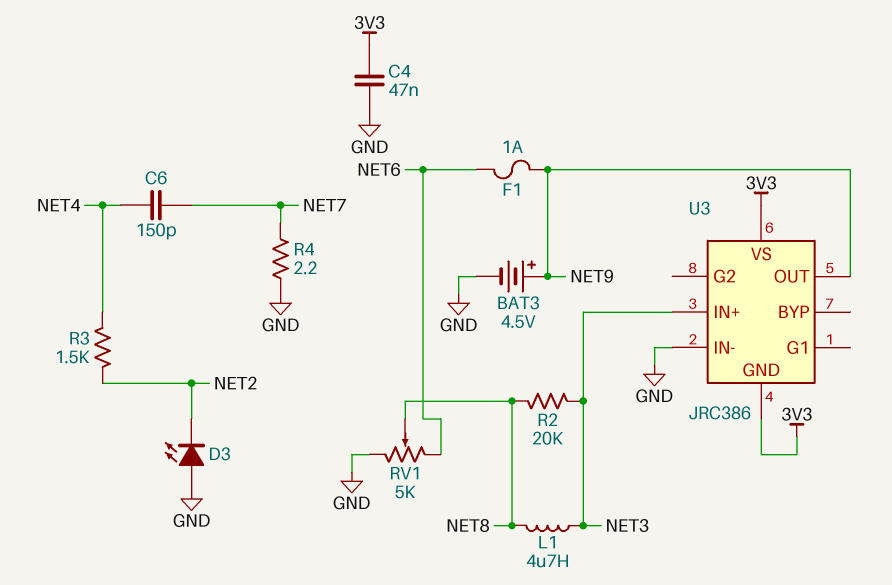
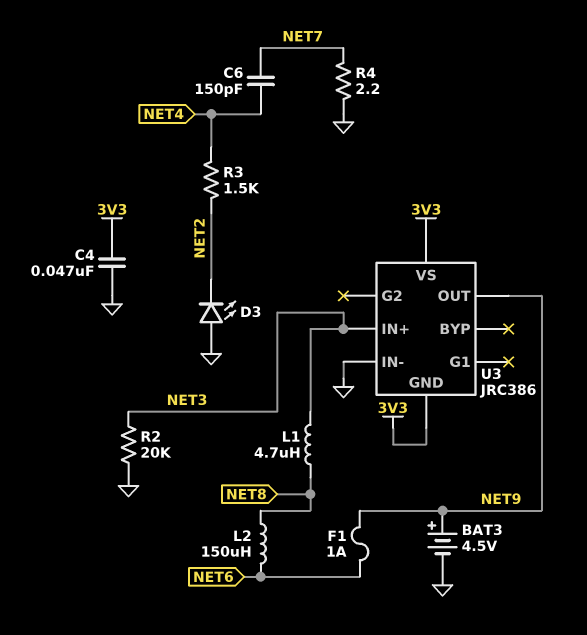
L2: none -> 150uH (NET6, NET8)
R2: 20k (NET3, NET8) -> 20k (GND, NET3)
RV1: 5k (GND, NET6, wiper NET8) -> none

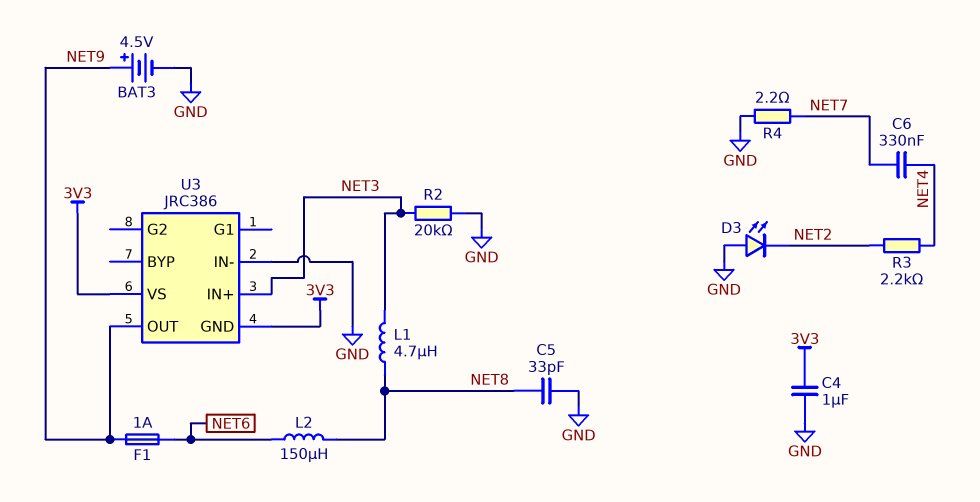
C4: 47nF (3V3, GND) -> 1uF (3V3, GND)
C5: none -> 33pF (GND, NET8)
C6: 150pF (NET4, NET7) -> 330nF (NET4, NET7)
R3: 1.5k (NET2, NET4) -> 2.2k (NET2, NET4)

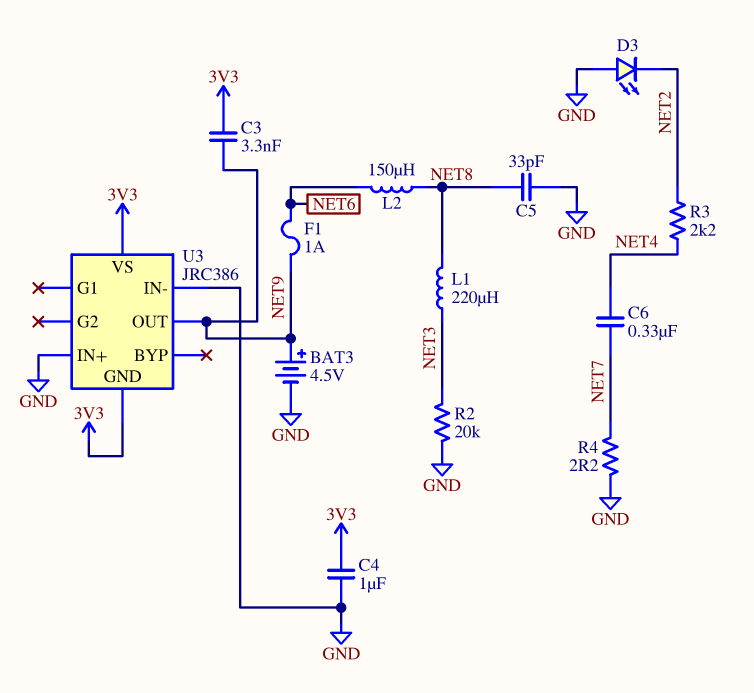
C3: none -> 3.3nF (3V3, NET9)
L1: 4.7uH (NET3, NET8) -> 220uH (NET3, NET8)
U3 pin IN+: NET3 -> GND

